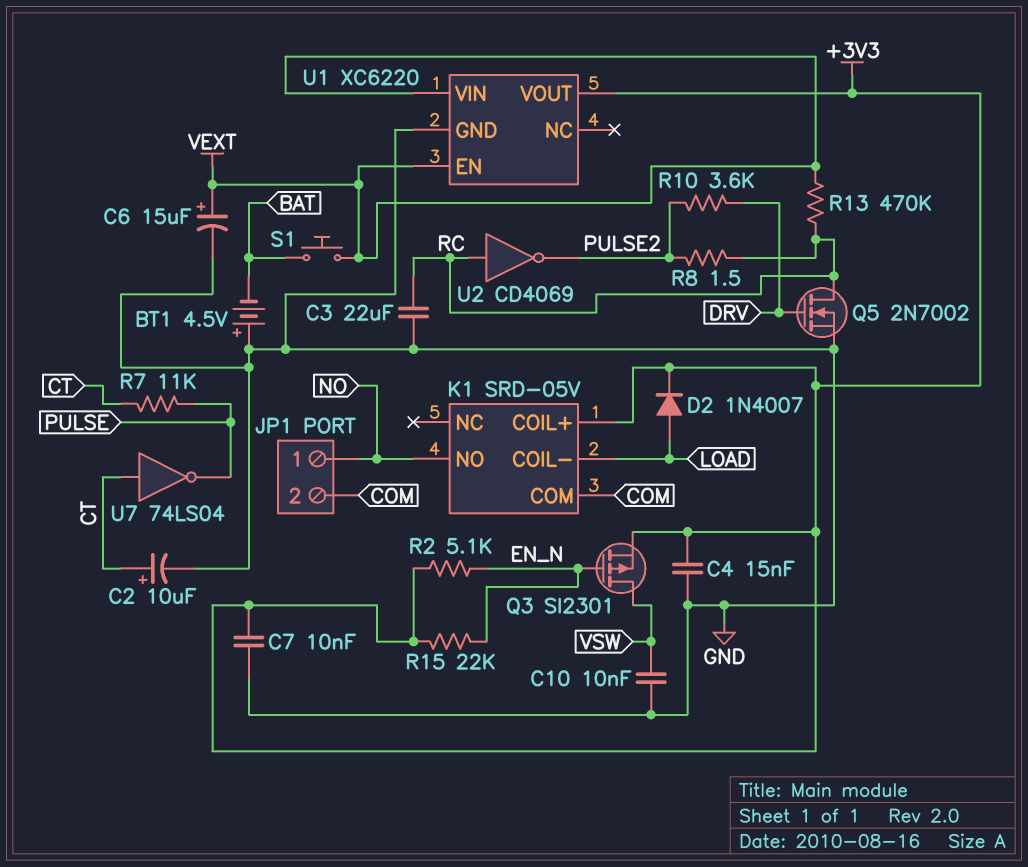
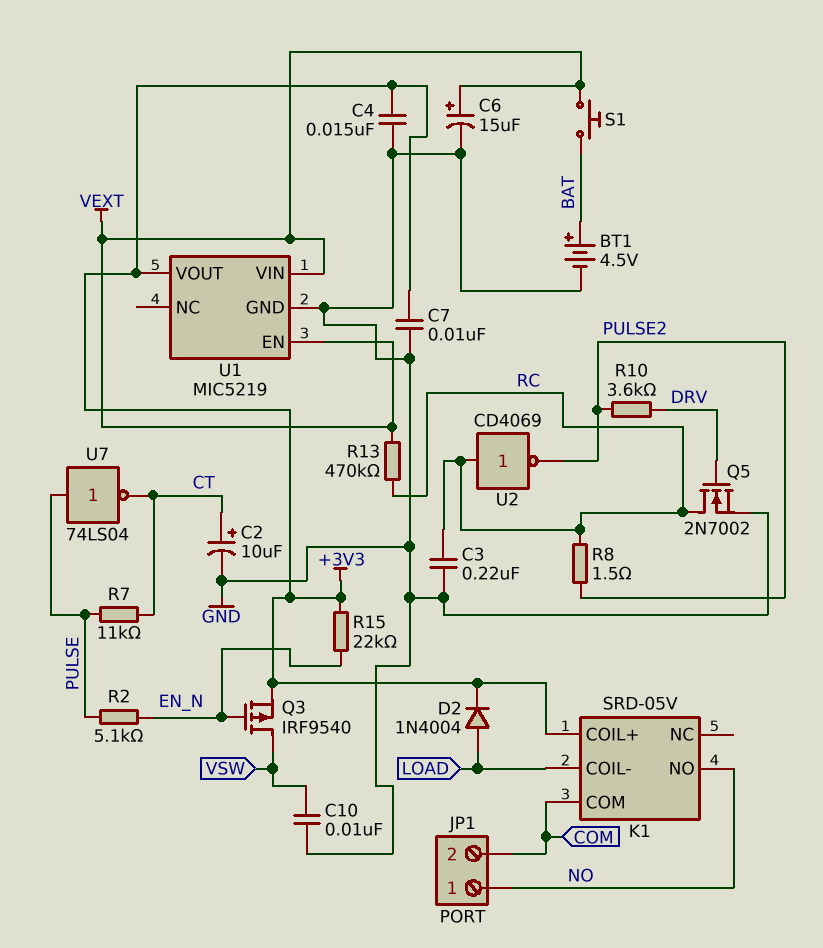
BT1: 4.5V (plus GND, minus BAT) -> 4.5V (plus BAT, minus GND)
C3: 22uF (GND, RC) -> 220nF (GND, RC)
D2: diode 1N4007 (A LOAD, K +3V3) -> diode 1N4004 (A LOAD, K +3V3)
Q3: PMOS SI2301 (G EN_N, D VSW, S +3V3) -> PMOS IRF9540 (G EN_N, D VSW, S +3V3)
R2: 5.1k (+3V3, EN_N) -> 5.1k (EN_N, PULSE)
U1: XC6220 -> MIC5219
U7: NOT 74LS04 (in CT, out PULSE) -> NOT 74LS04 (in PULSE, out CT)

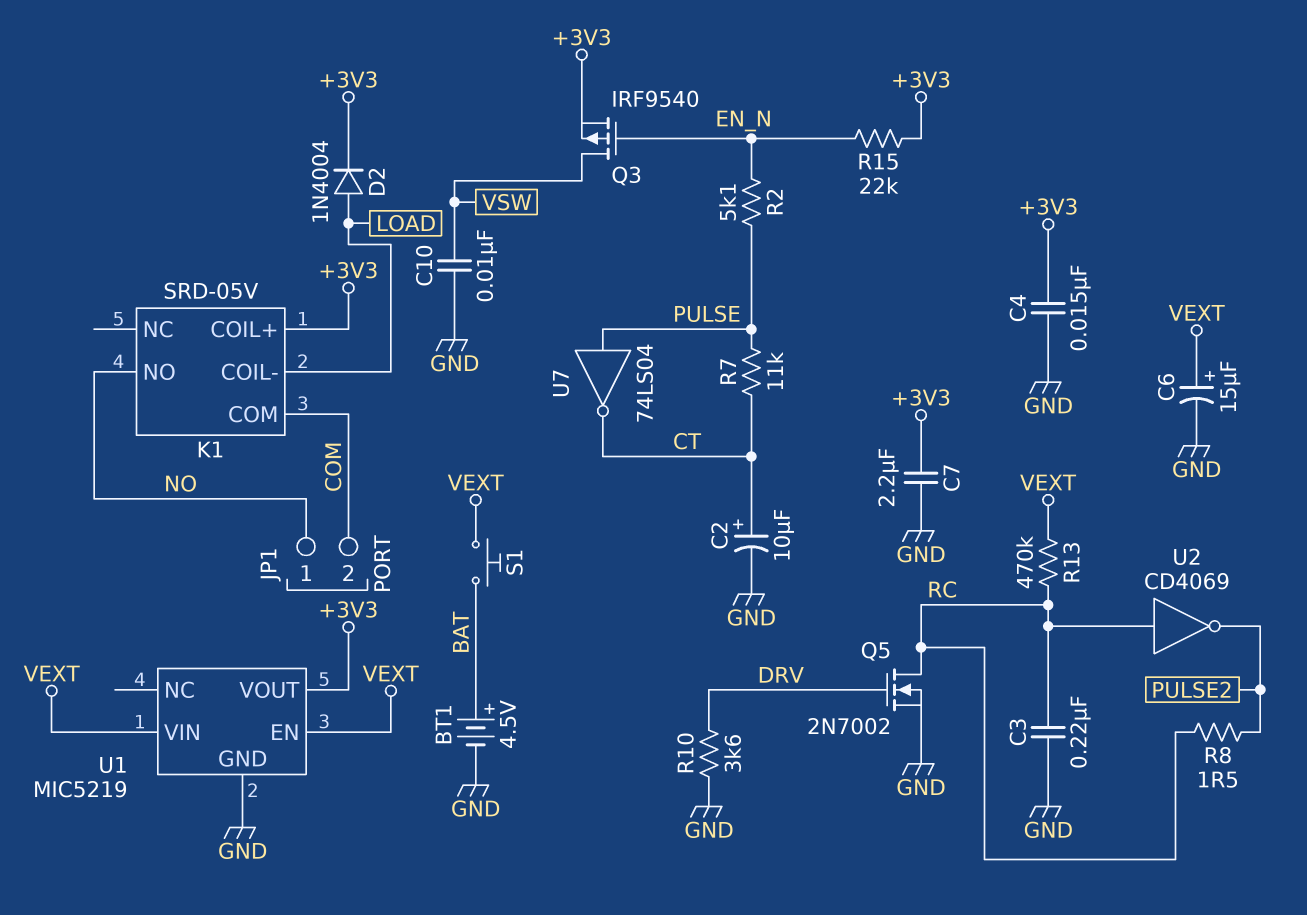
C7: 10nF (+3V3, GND) -> 2.2uF (+3V3, GND)
R10: 3.6k (DRV, PULSE2) -> 3.6k (DRV, GND)

